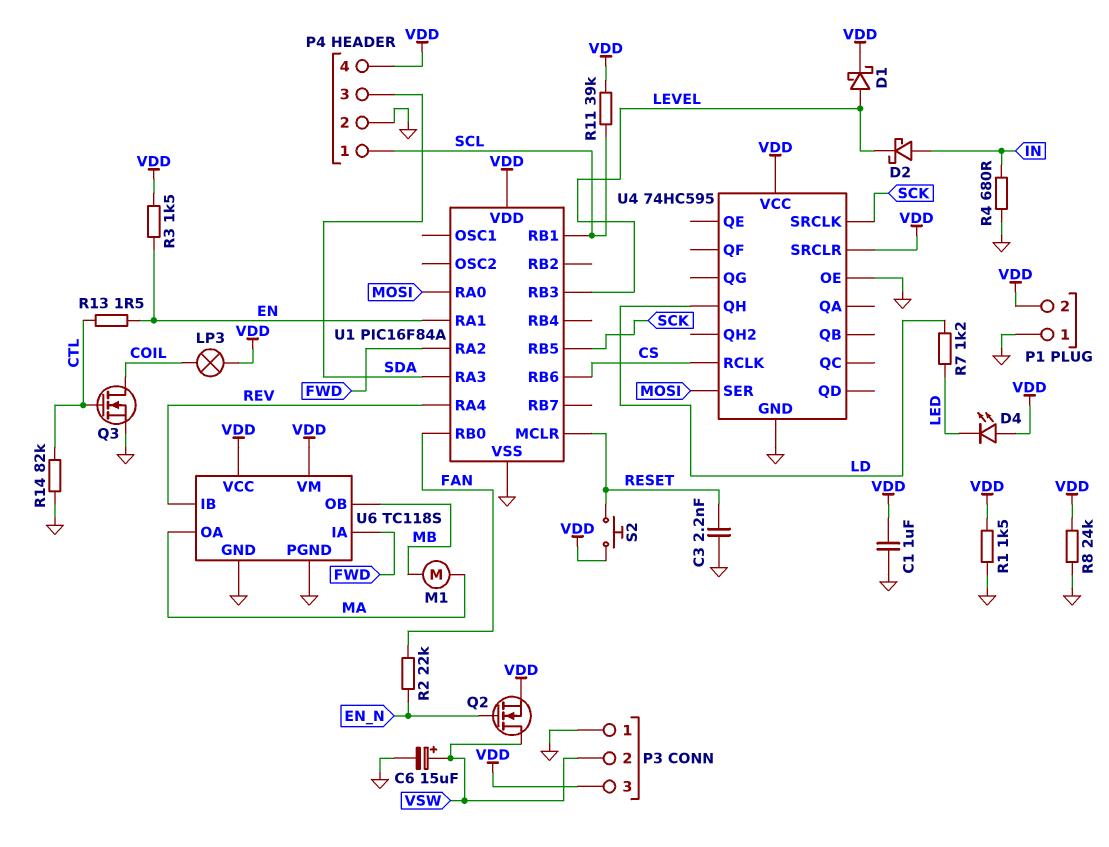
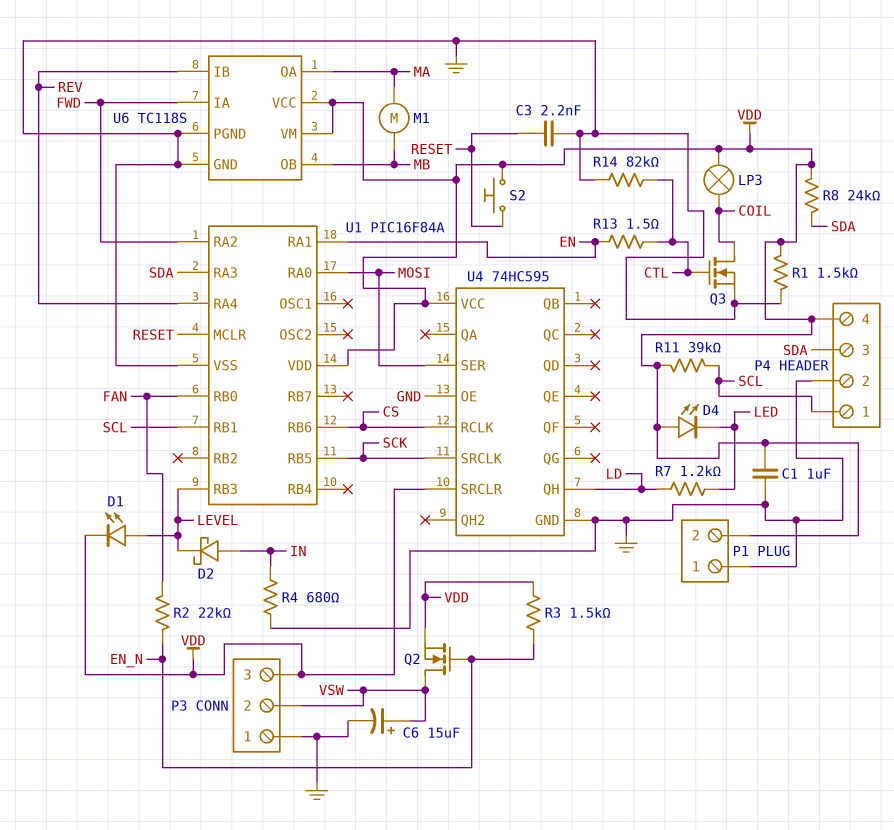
D1: schottky (A LEVEL, K VDD) -> LED (A LEVEL, K VDD)
R3: 1.5k (EN, VDD) -> 1.5k (EN_N, VDD)
R8: 24k (GND, VDD) -> 24k (SDA, VDD)

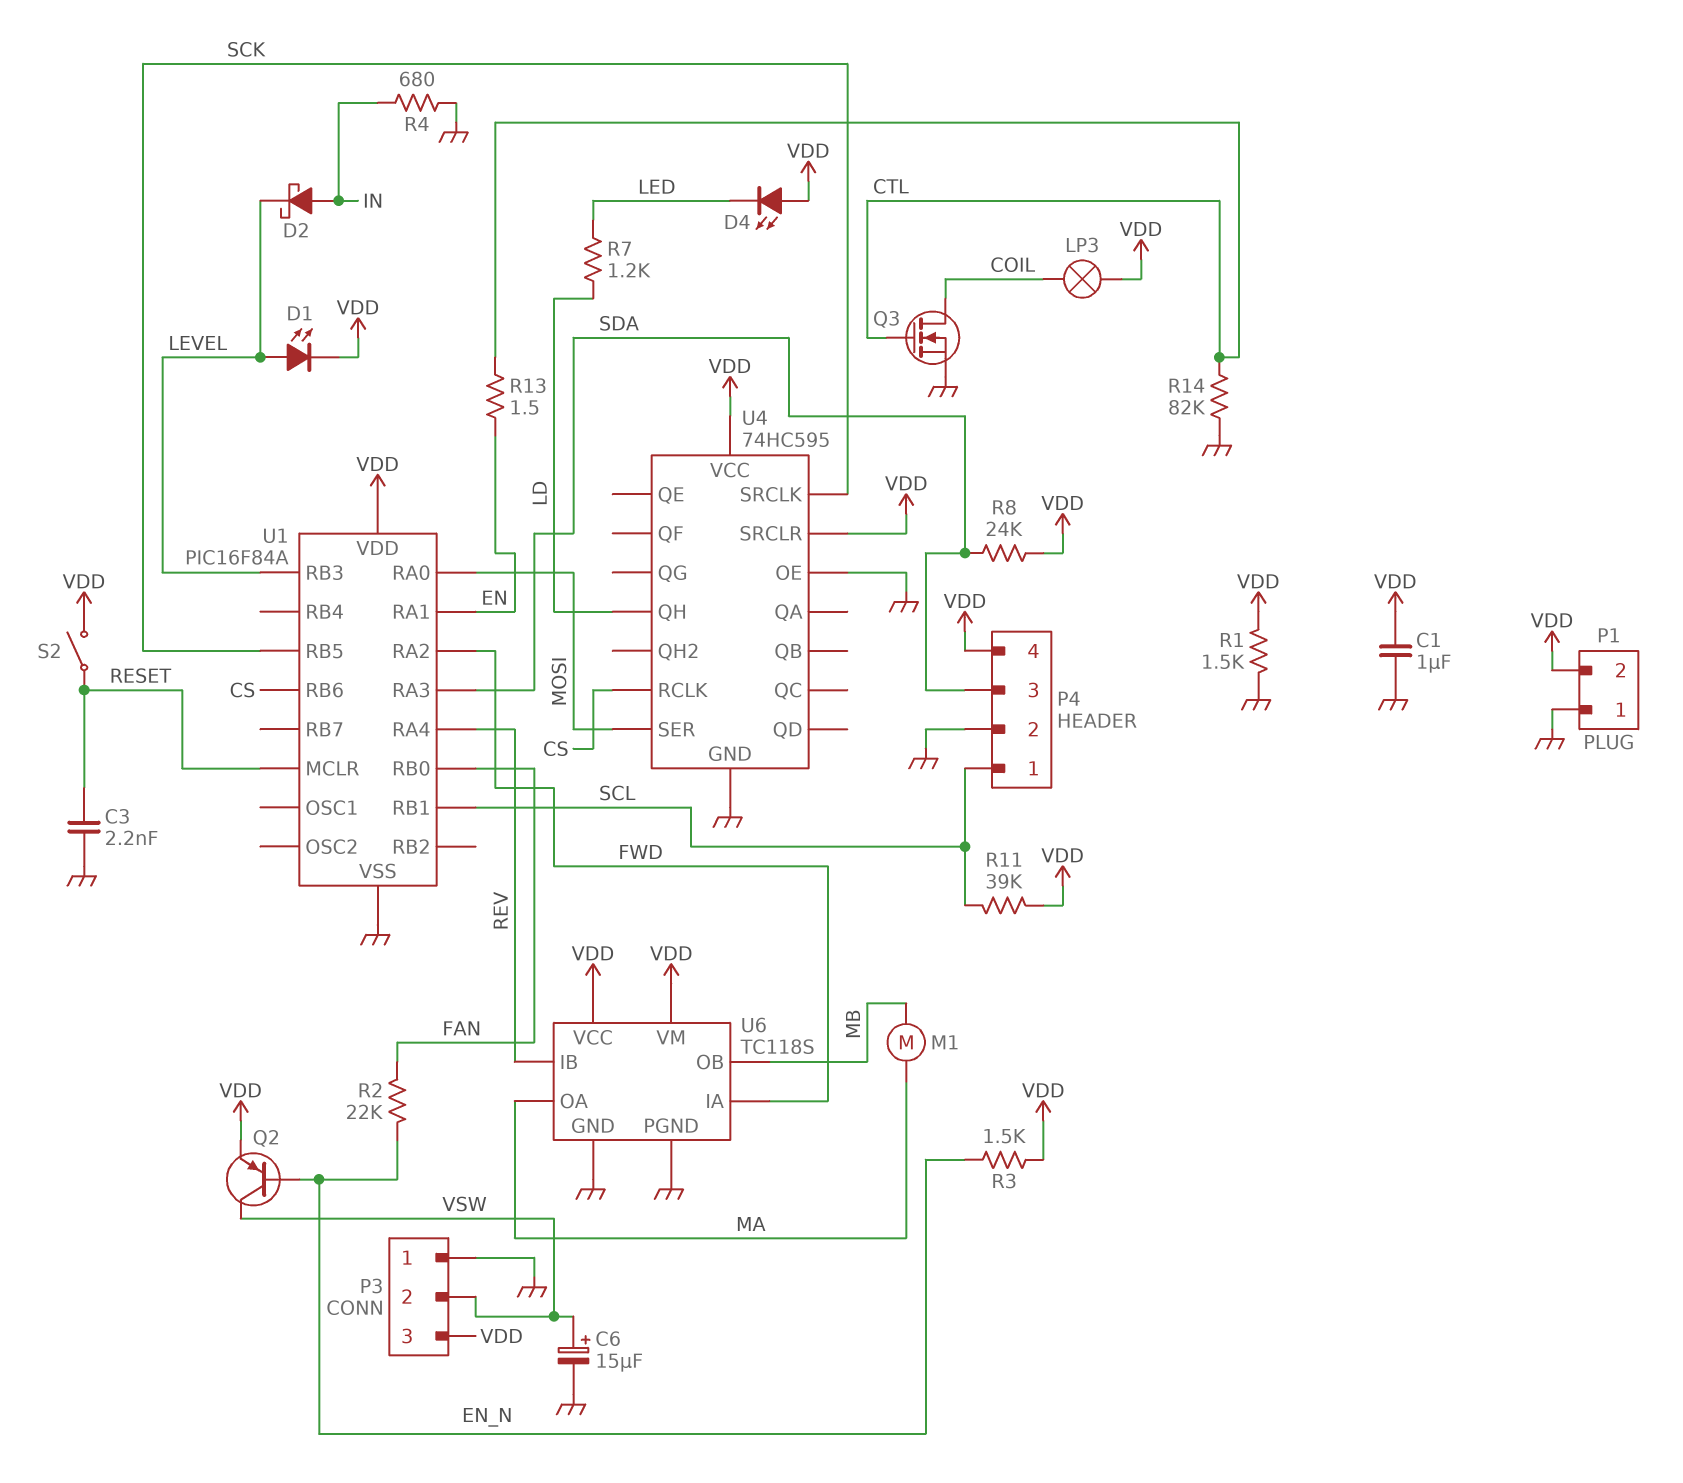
Q2: NMOS (G EN_N, D VSW, S VDD) -> PNP (B EN_N, C VSW, E VDD)
S2: button (RESET, VDD) -> switch (RESET, VDD)

